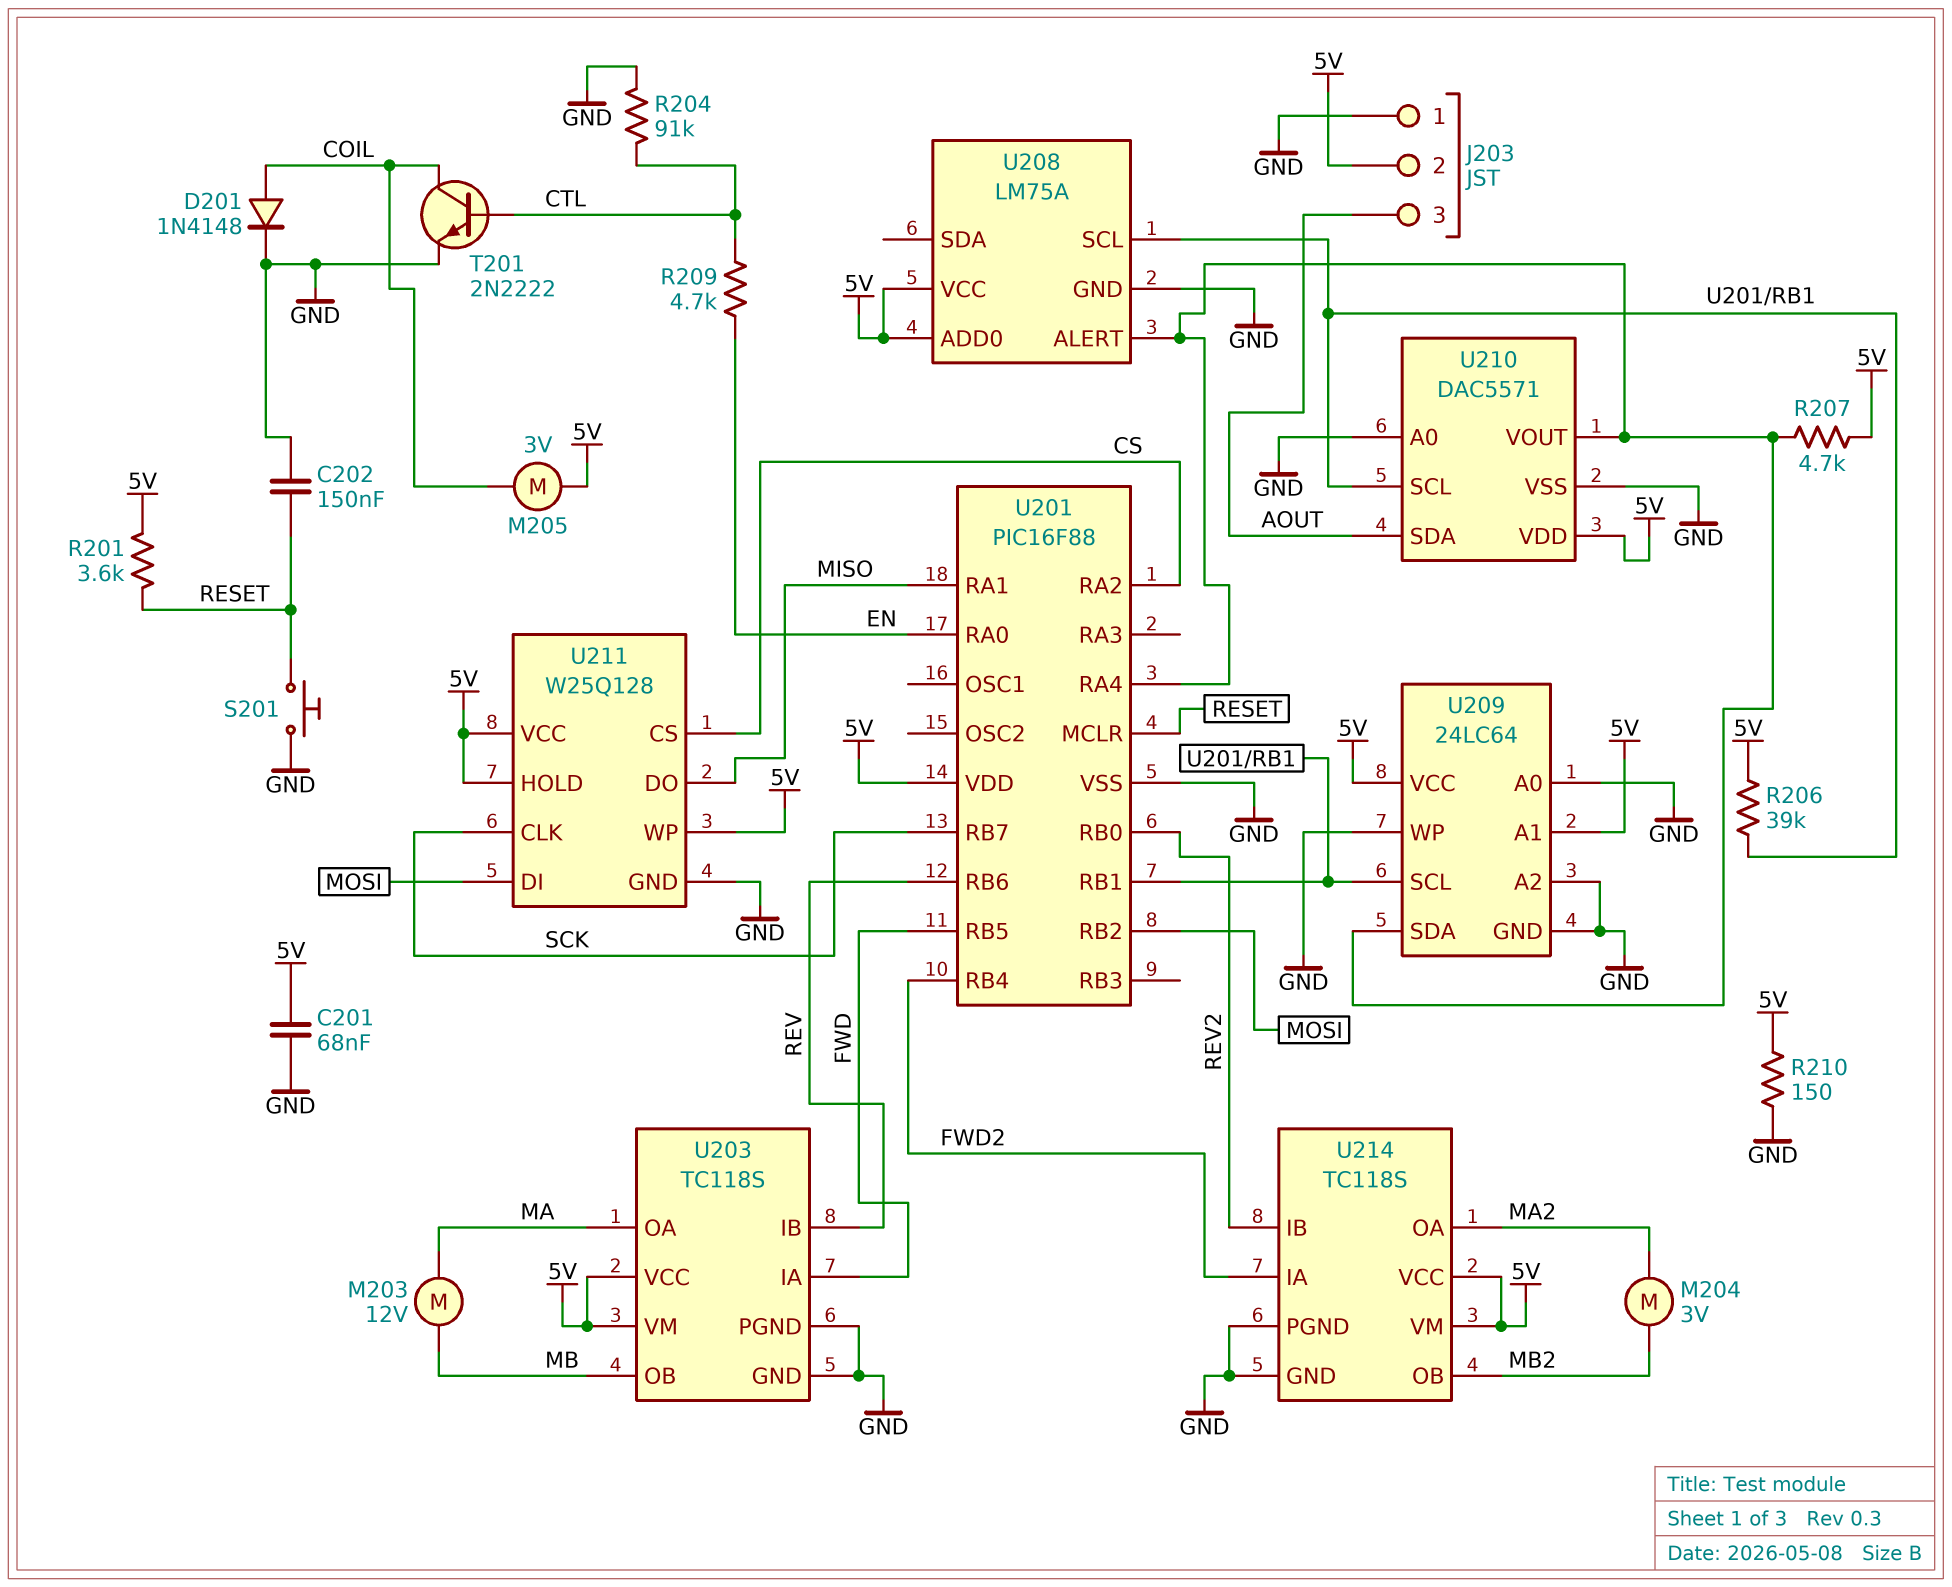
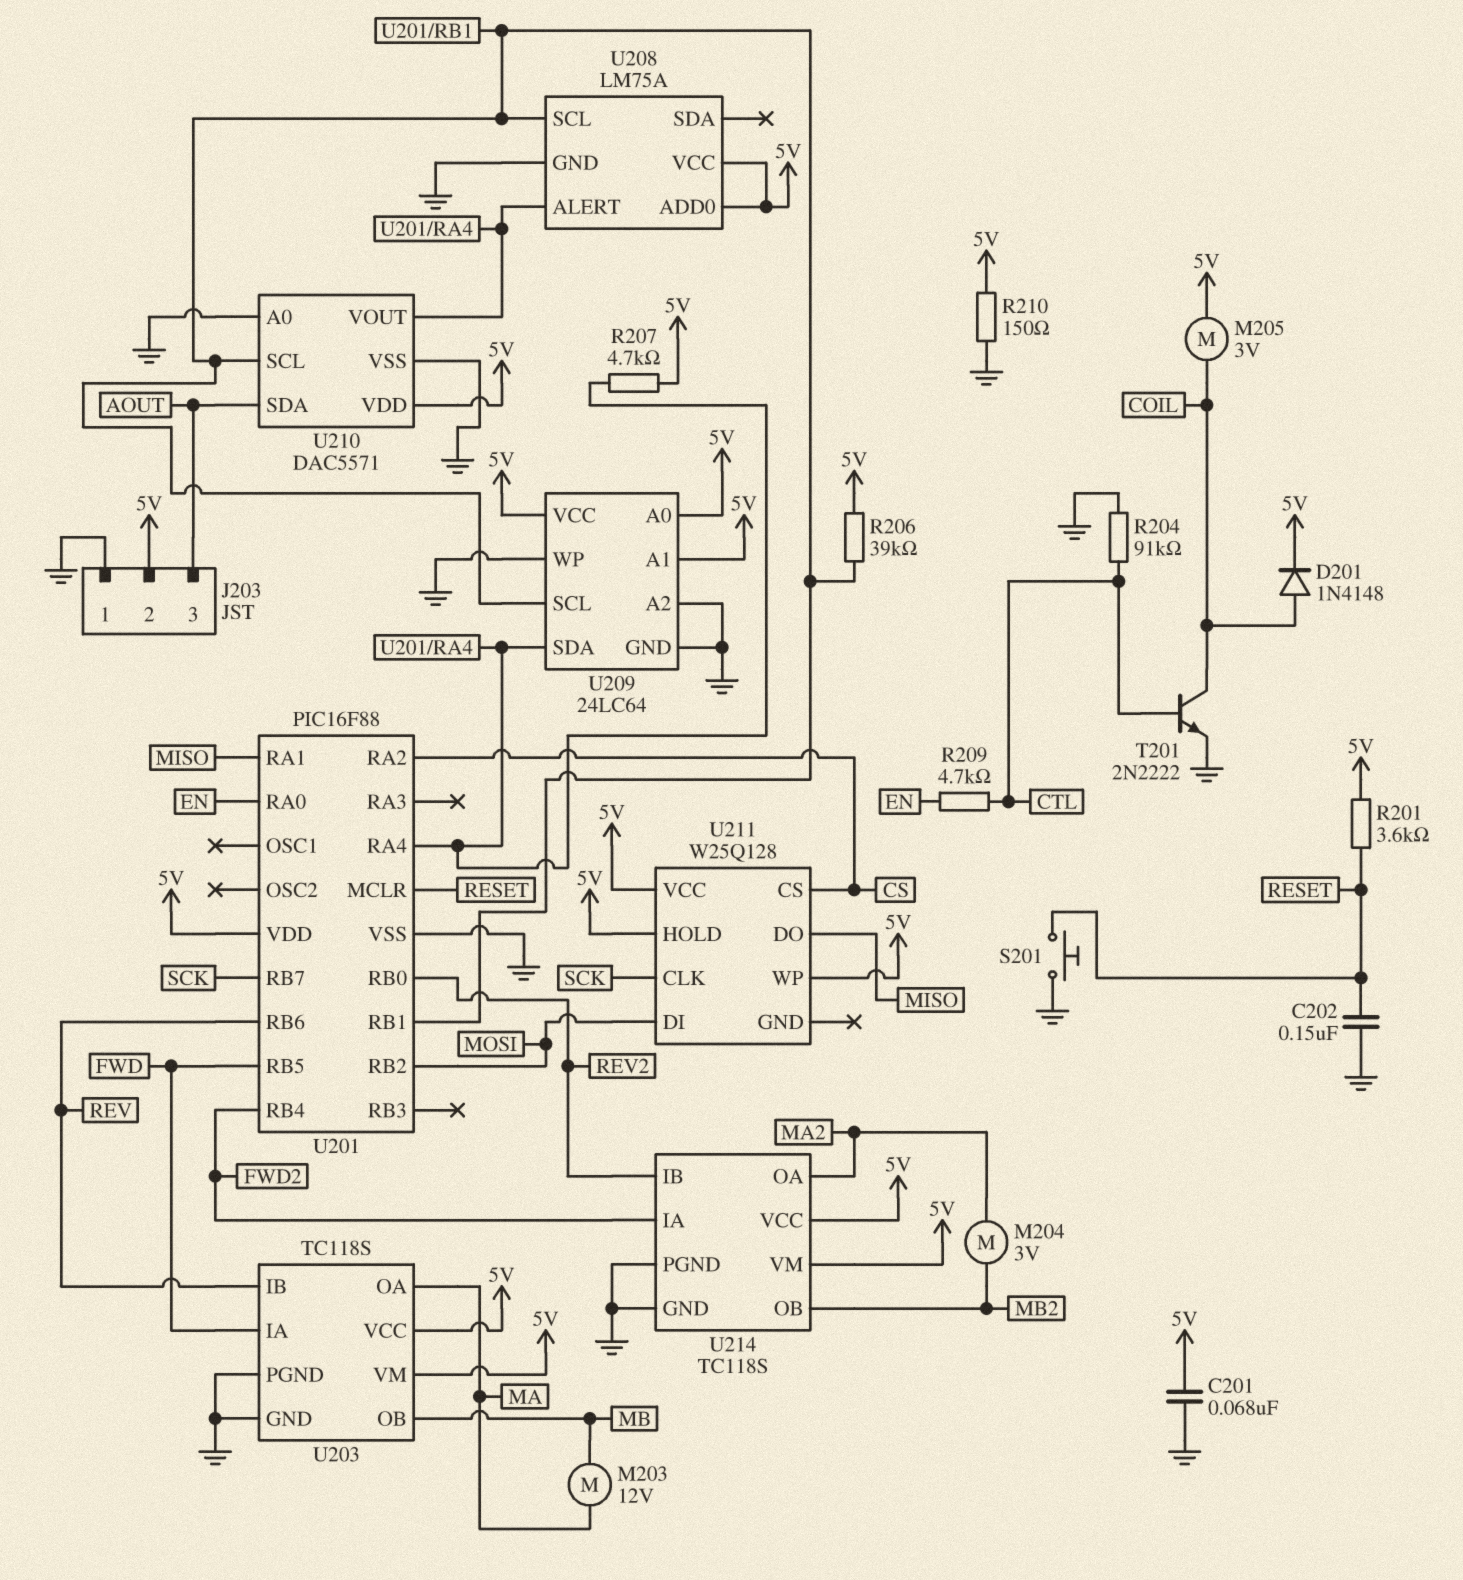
D201: diode 1N4148 (A COIL, K GND) -> diode 1N4148 (A COIL, K 5V)
U209 pin A0: GND -> 5V
U211 pin GND: GND -> none

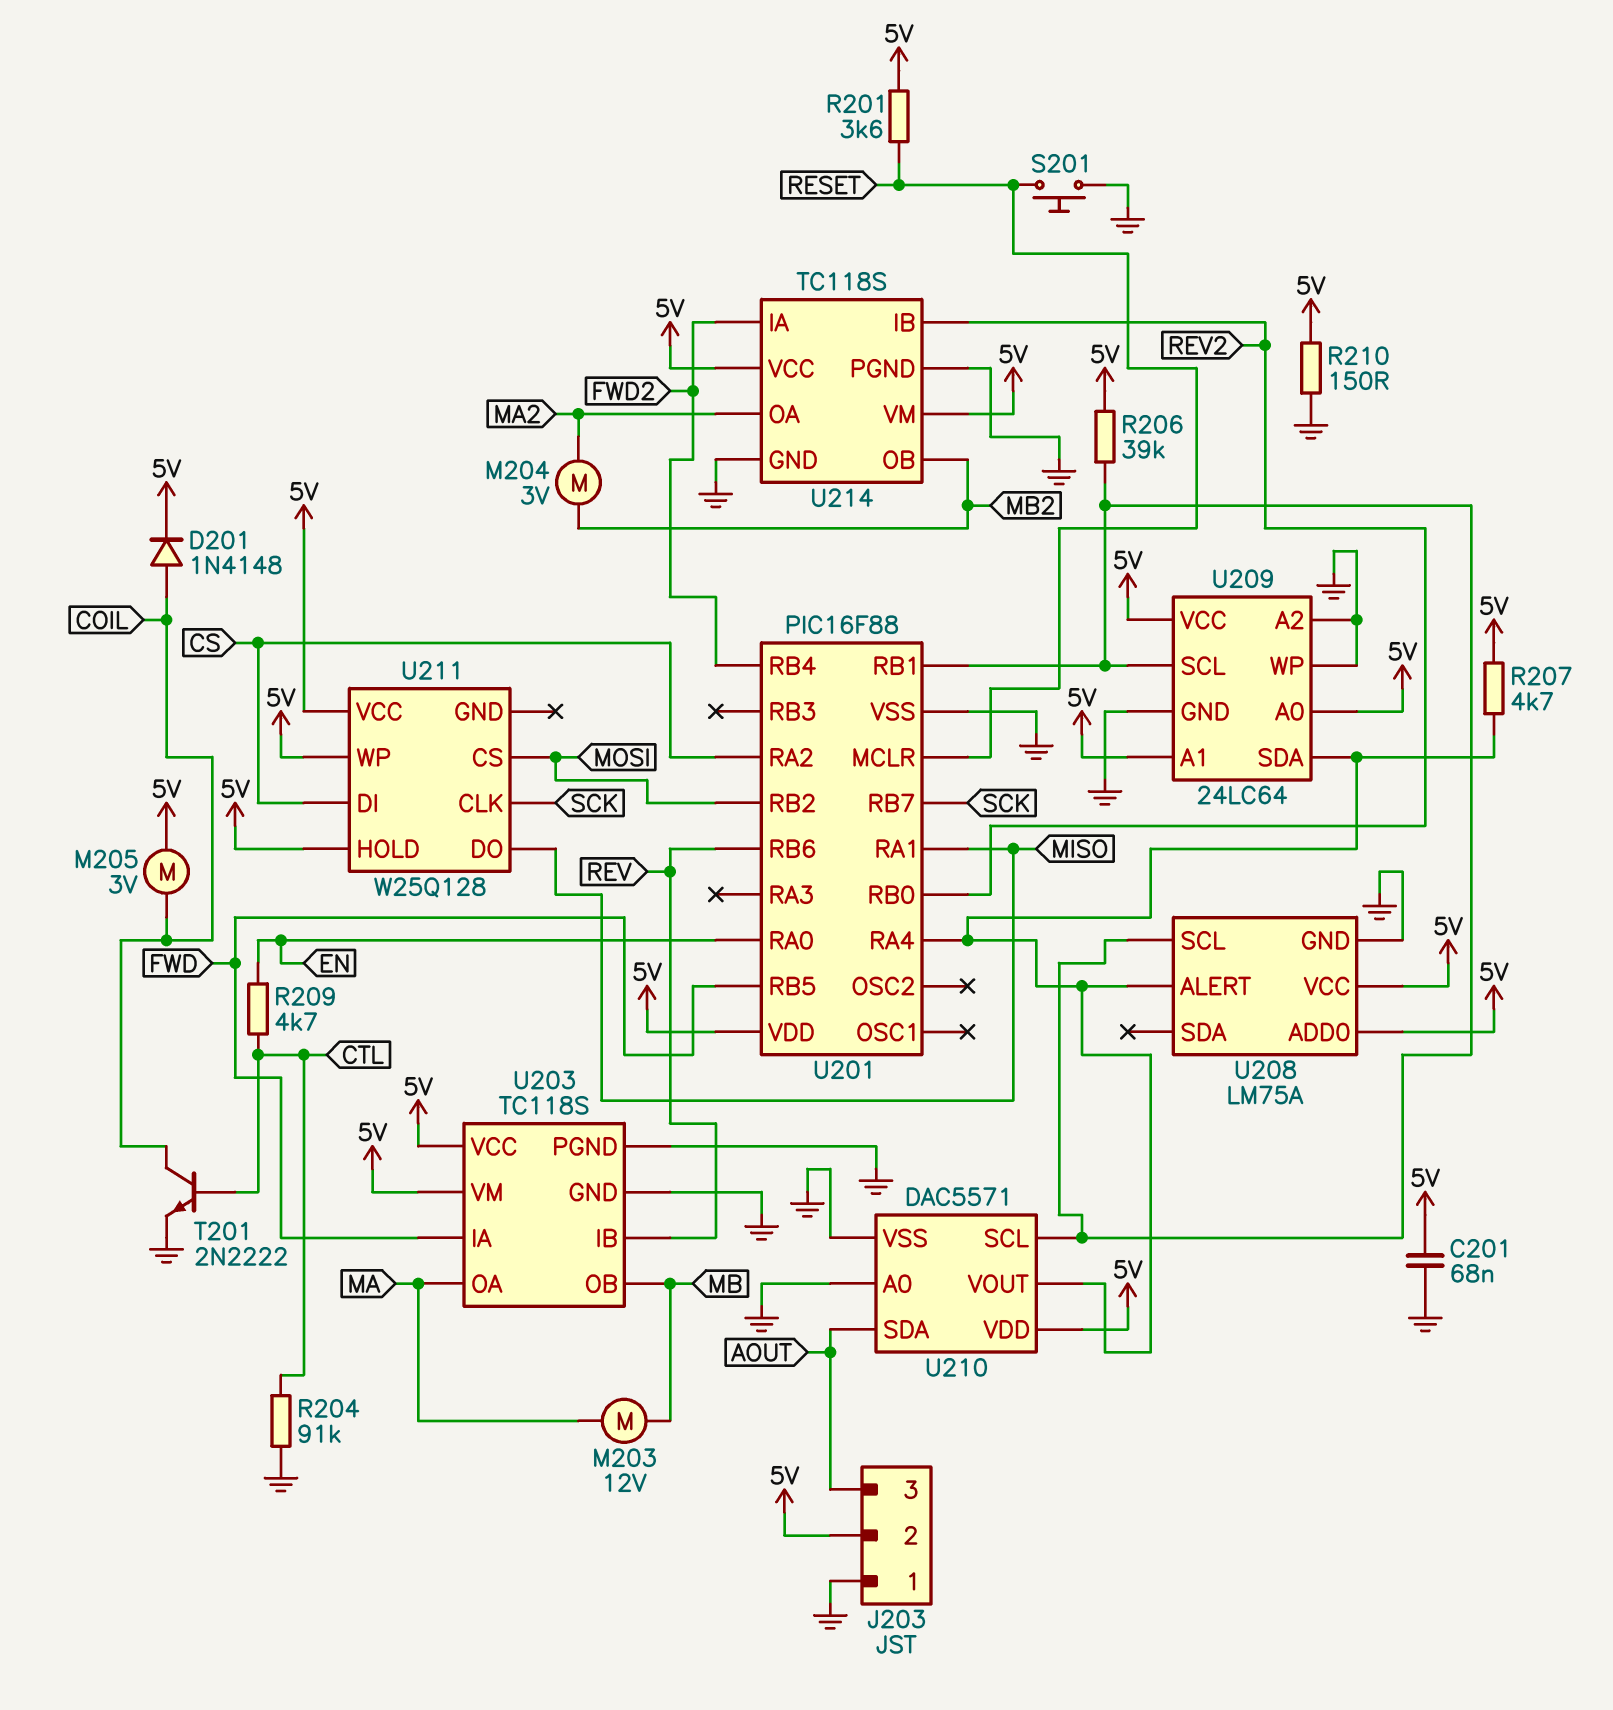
C202: 150nF (GND, RESET) -> none
U211 pin CS: CS -> MOSI
U211 pin DI: MOSI -> CS

